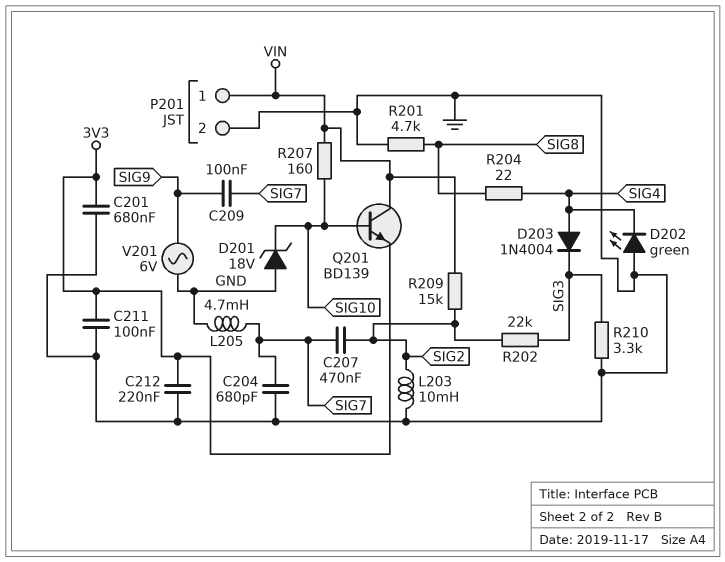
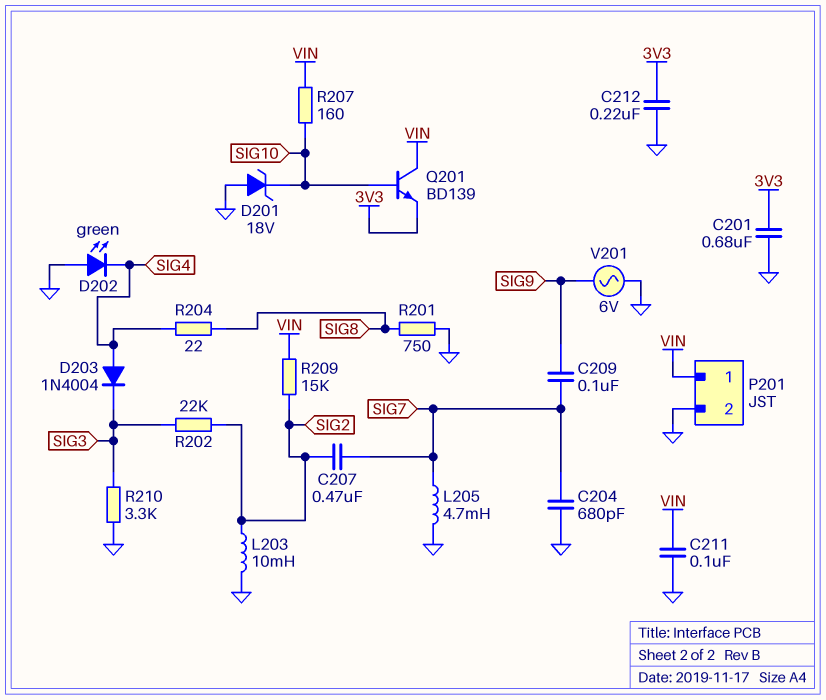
C211: 100nF (3V3, GND) -> 100nF (GND, VIN)
R201: 4.7k (GND, SIG8) -> 750 (GND, SIG8)

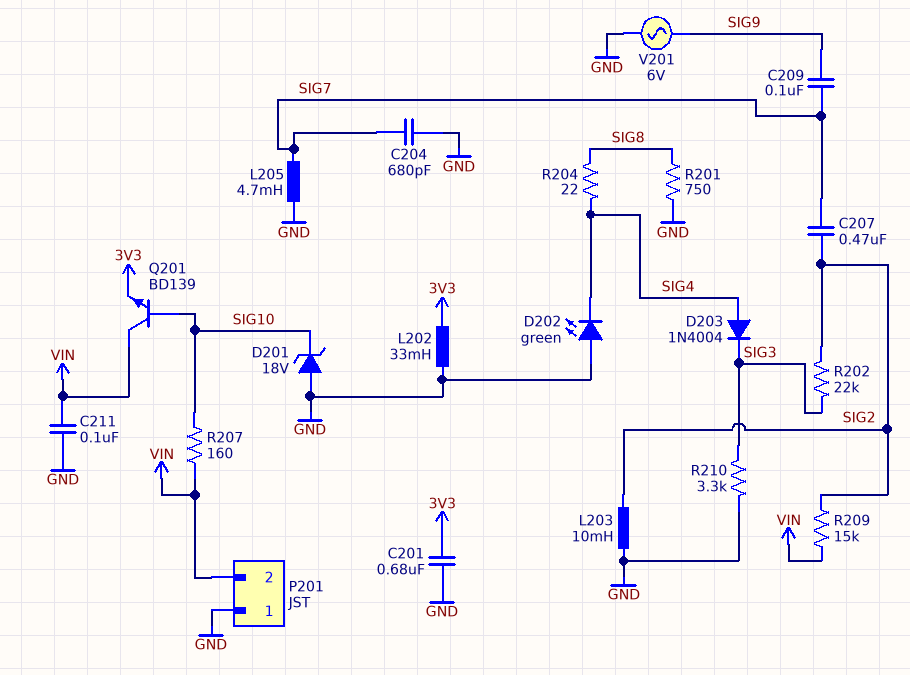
C212: 220nF (3V3, GND) -> none
L202: none -> 33mH (3V3, GND)
P201 pin 1: VIN -> GND
P201 pin 2: GND -> VIN

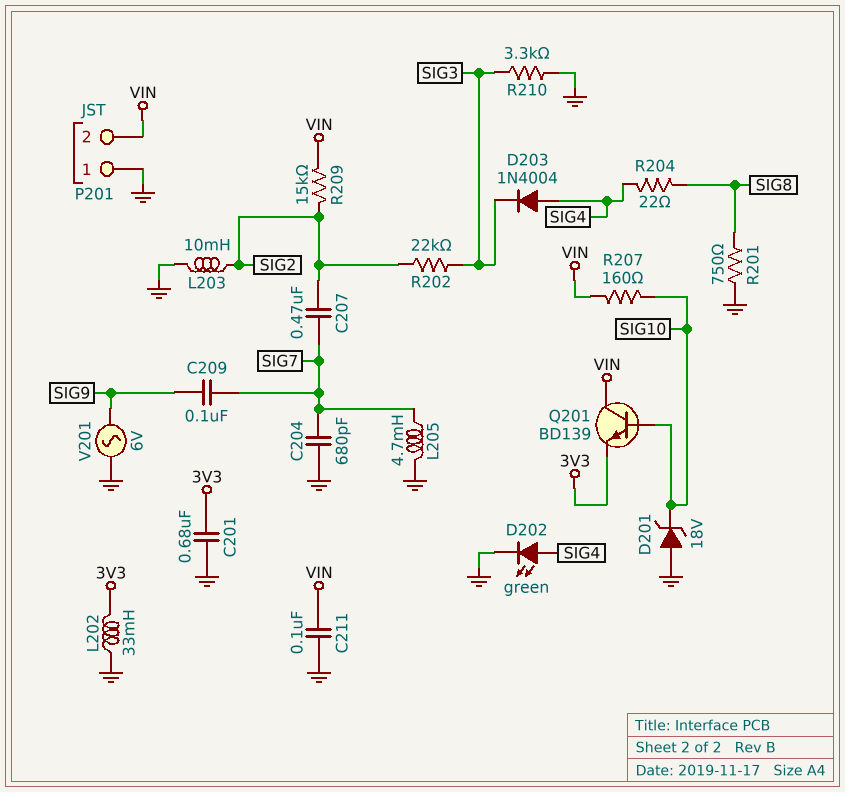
D202: LED green (A GND, K SIG4) -> LED green (A SIG4, K GND)

